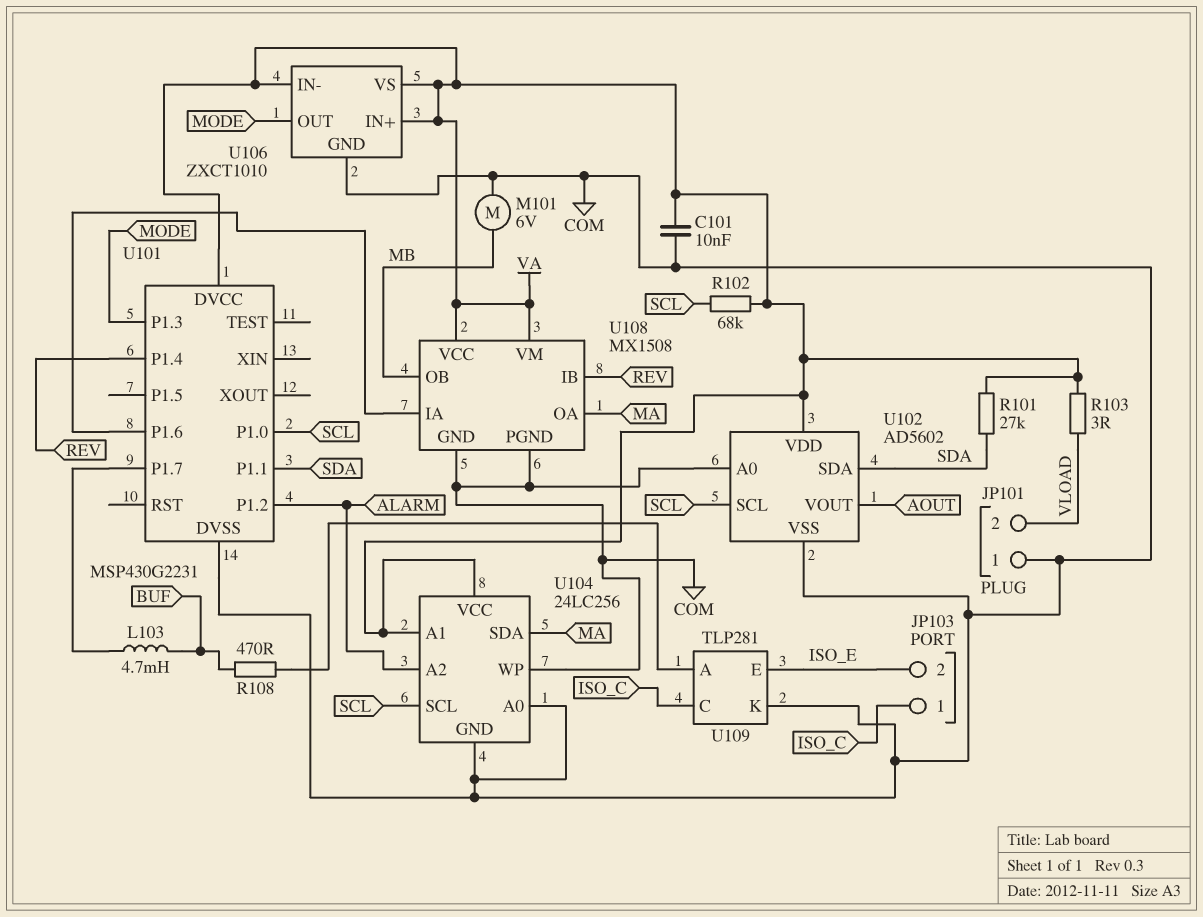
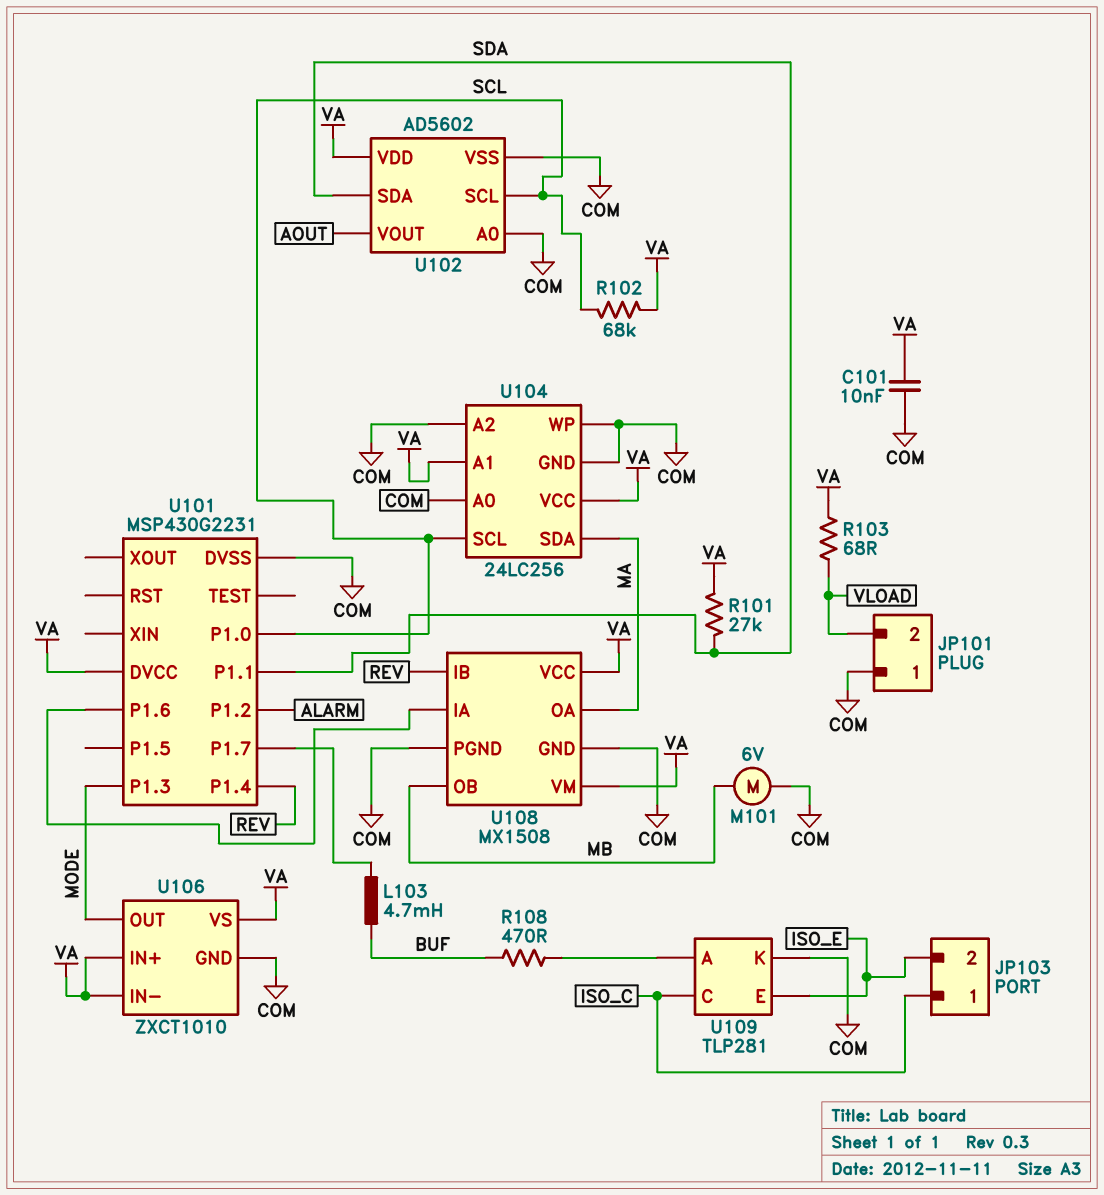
R103: 3 (VA, VLOAD) -> 68 (VA, VLOAD)
U104 pin A2: ALARM -> COM

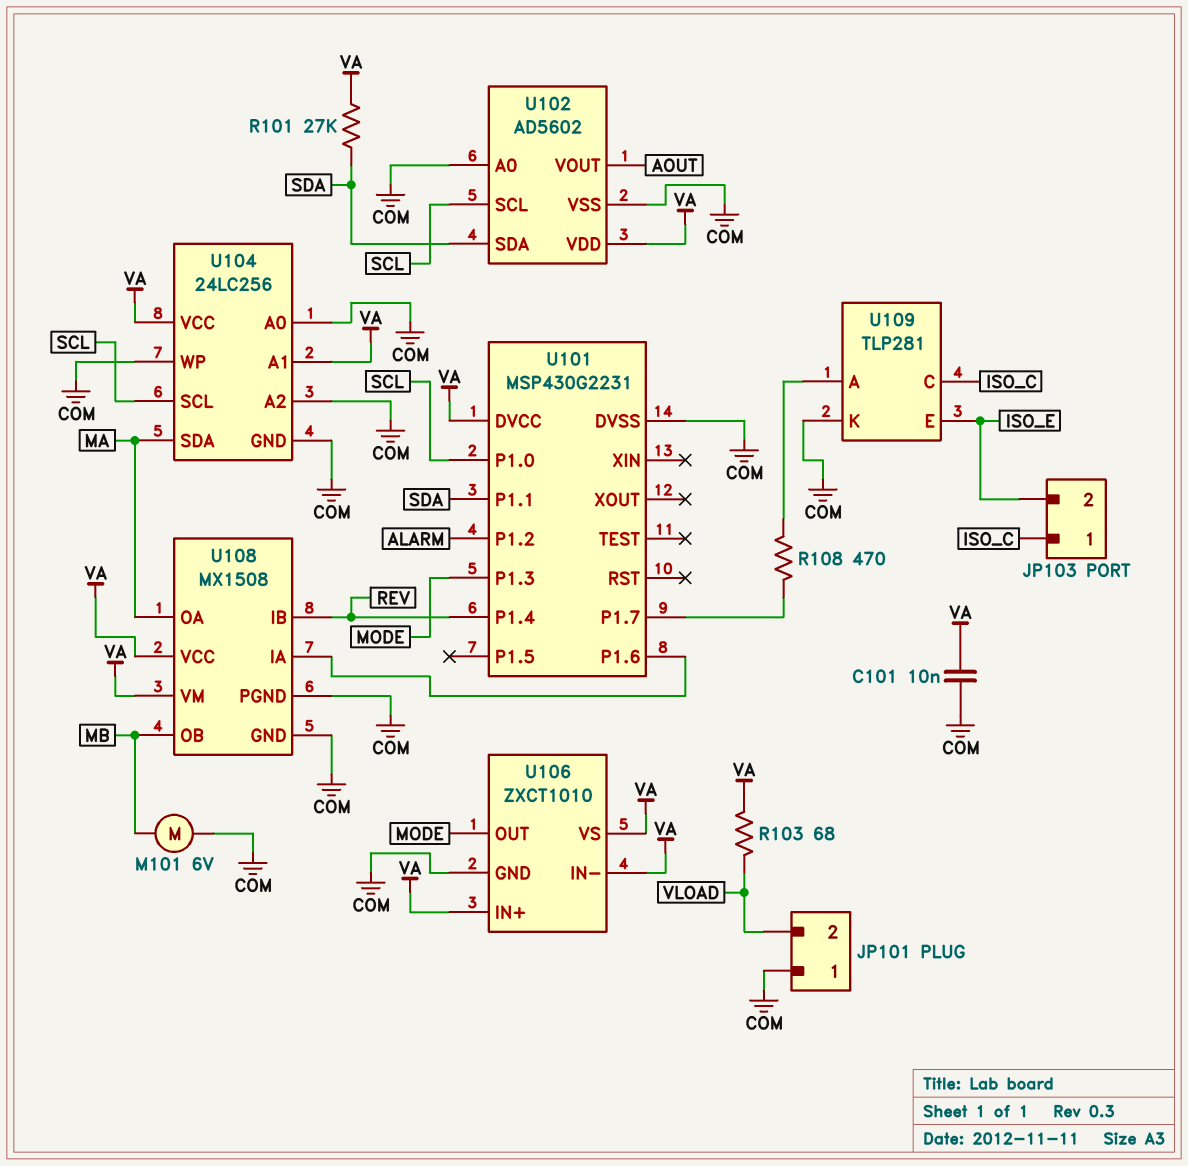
L103: 4.7mH (BUF, U101/P1.7) -> none
R102: 68k (SCL, VA) -> none
R108: 470 (BUF, U109/A) -> 470 (U101/P1.7, U109/A)

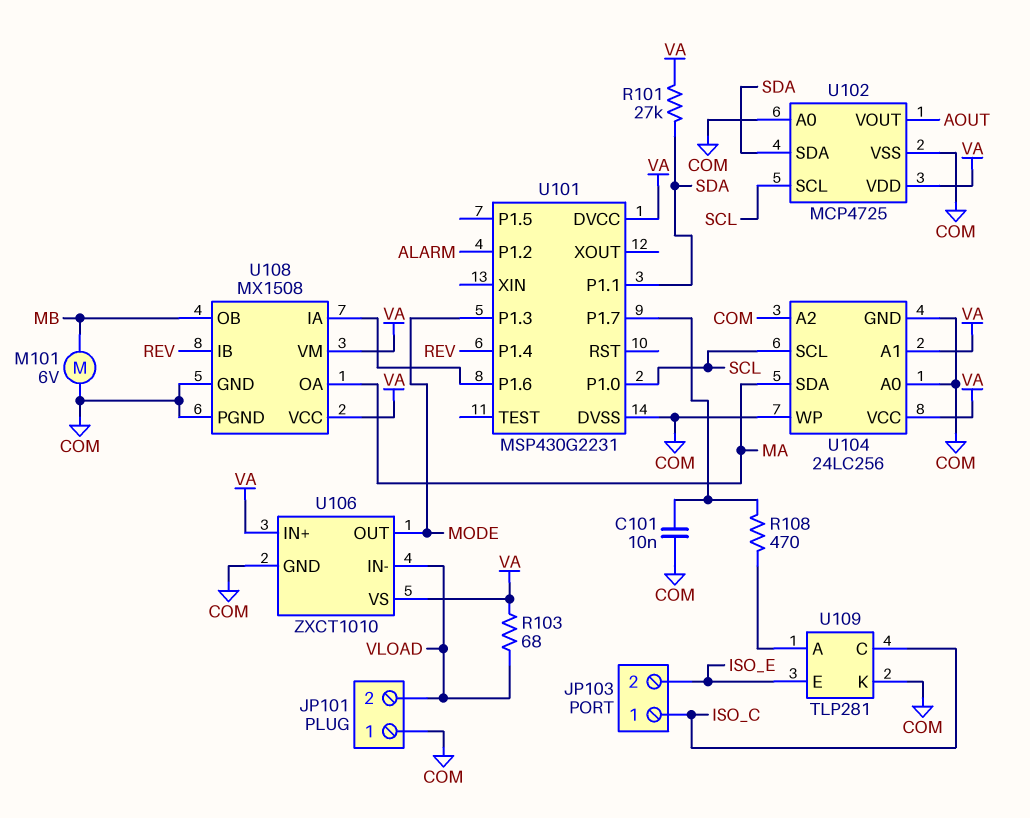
C101: 10nF (COM, VA) -> 10nF (COM, U101/P1.7)
U102: AD5602 -> MCP4725
U106 pin IN-: VA -> VLOAD

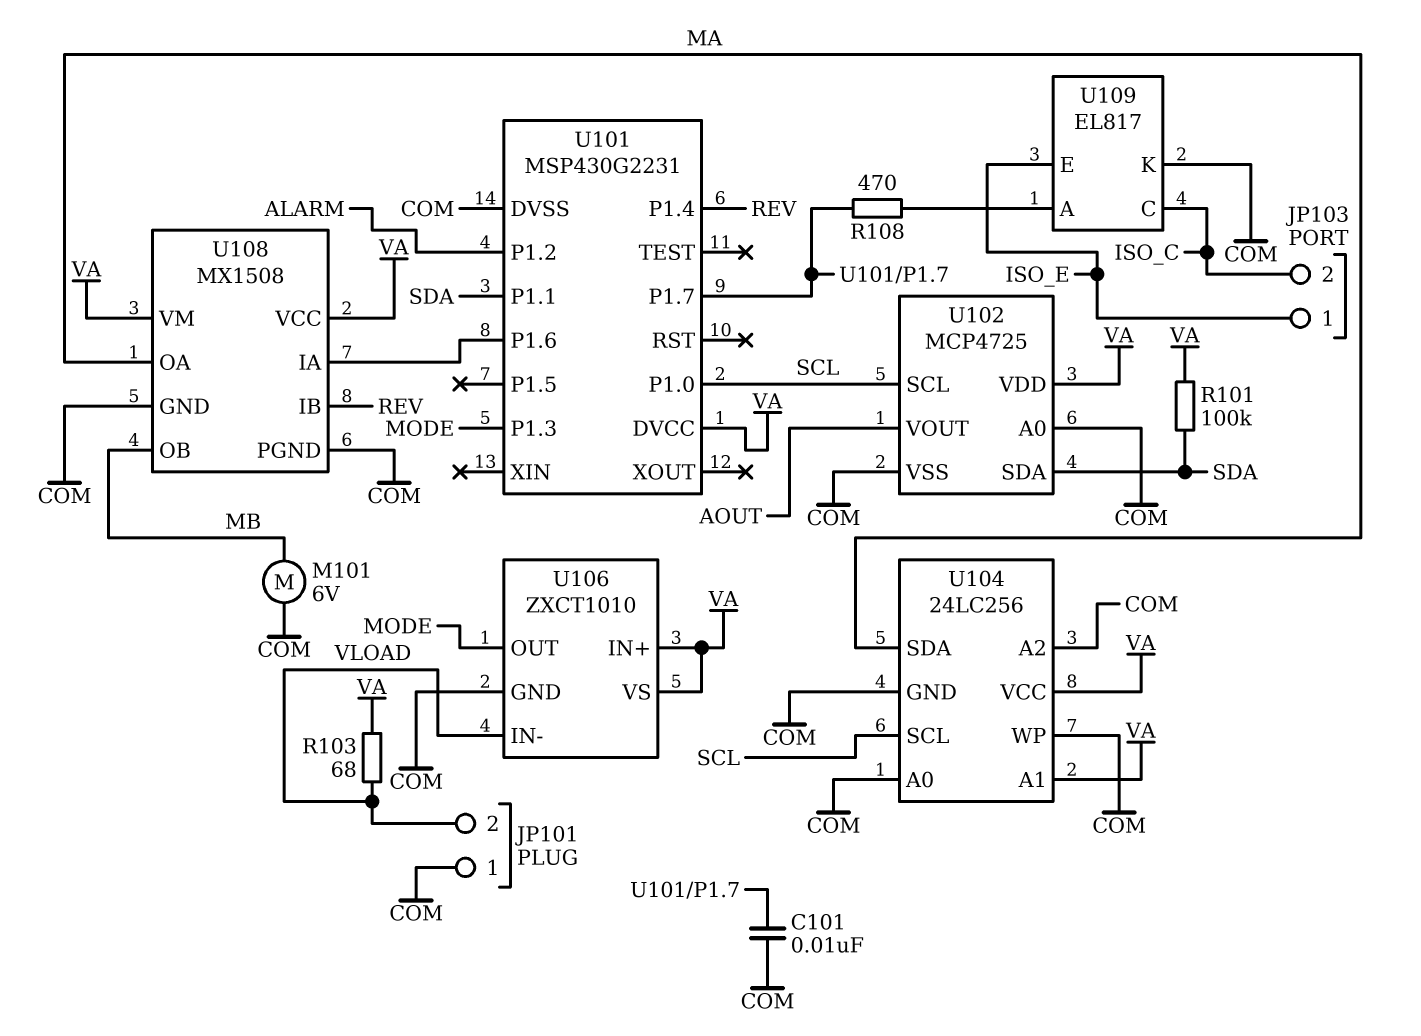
JP103 pin 1: ISO_C -> ISO_E
JP103 pin 2: ISO_E -> ISO_C
R101: 27k (SDA, VA) -> 100k (SDA, VA)
U109: TLP281 -> EL817

